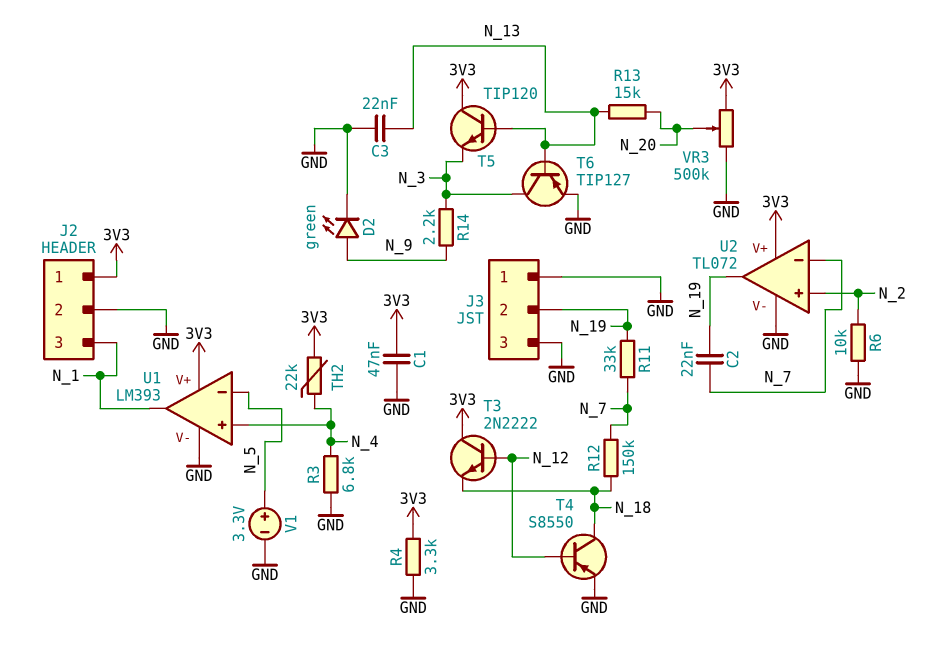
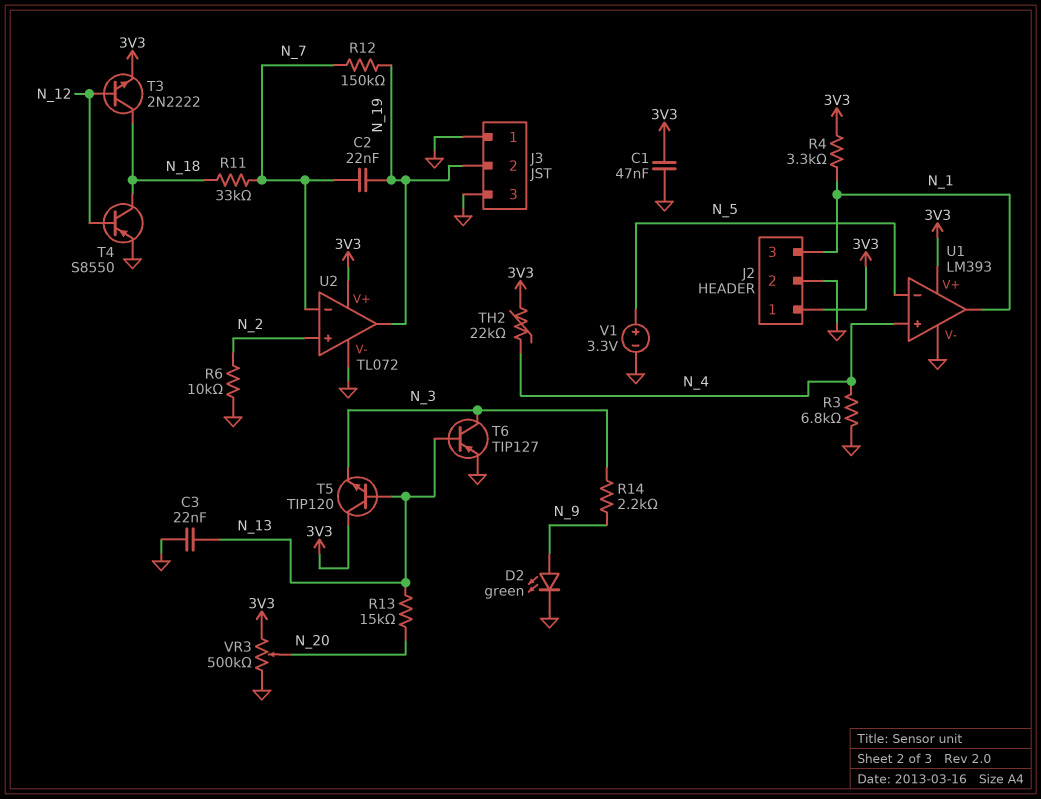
R4: 3.3k (3V3, GND) -> 3.3k (3V3, N_1)
R11: 33k (N_7, N_19) -> 33k (N_7, N_18)
R12: 150k (N_7, N_18) -> 150k (N_7, N_19)
T3: NPN 2N2222 (B N_12, C 3V3, E N_18) -> NPN 2N2222 (B N_12, C N_18, E 3V3)

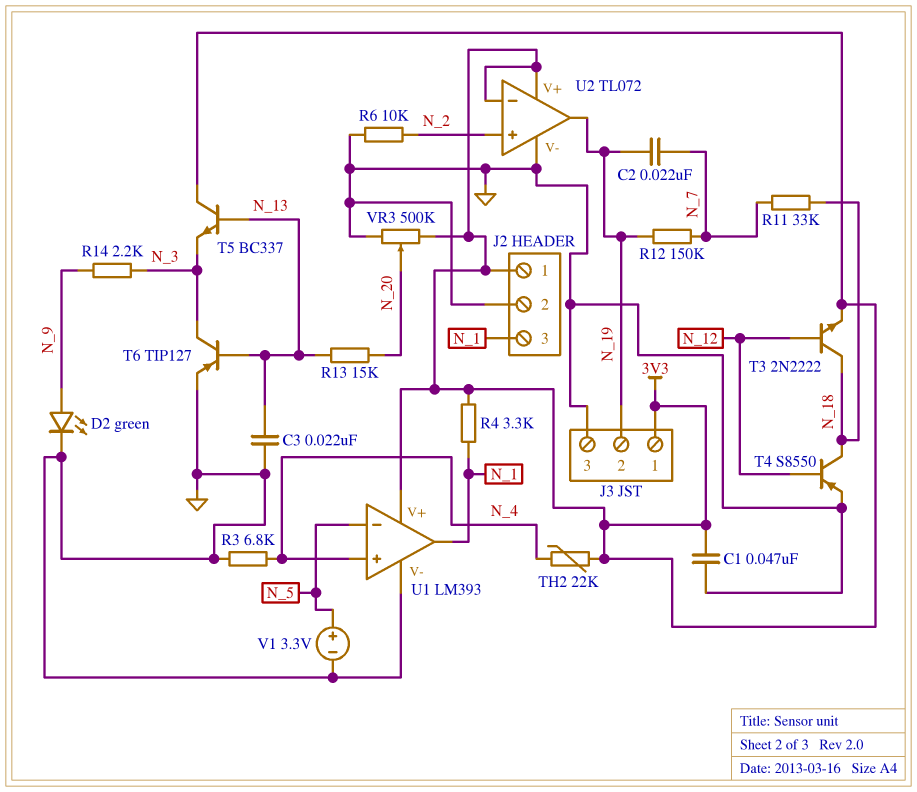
J3 pin 1: GND -> 3V3
T5: NPN TIP120 (B N_13, C 3V3, E N_3) -> NPN BC337 (B N_13, C 3V3, E N_3)
U2 pin in-: N_7 -> 3V3

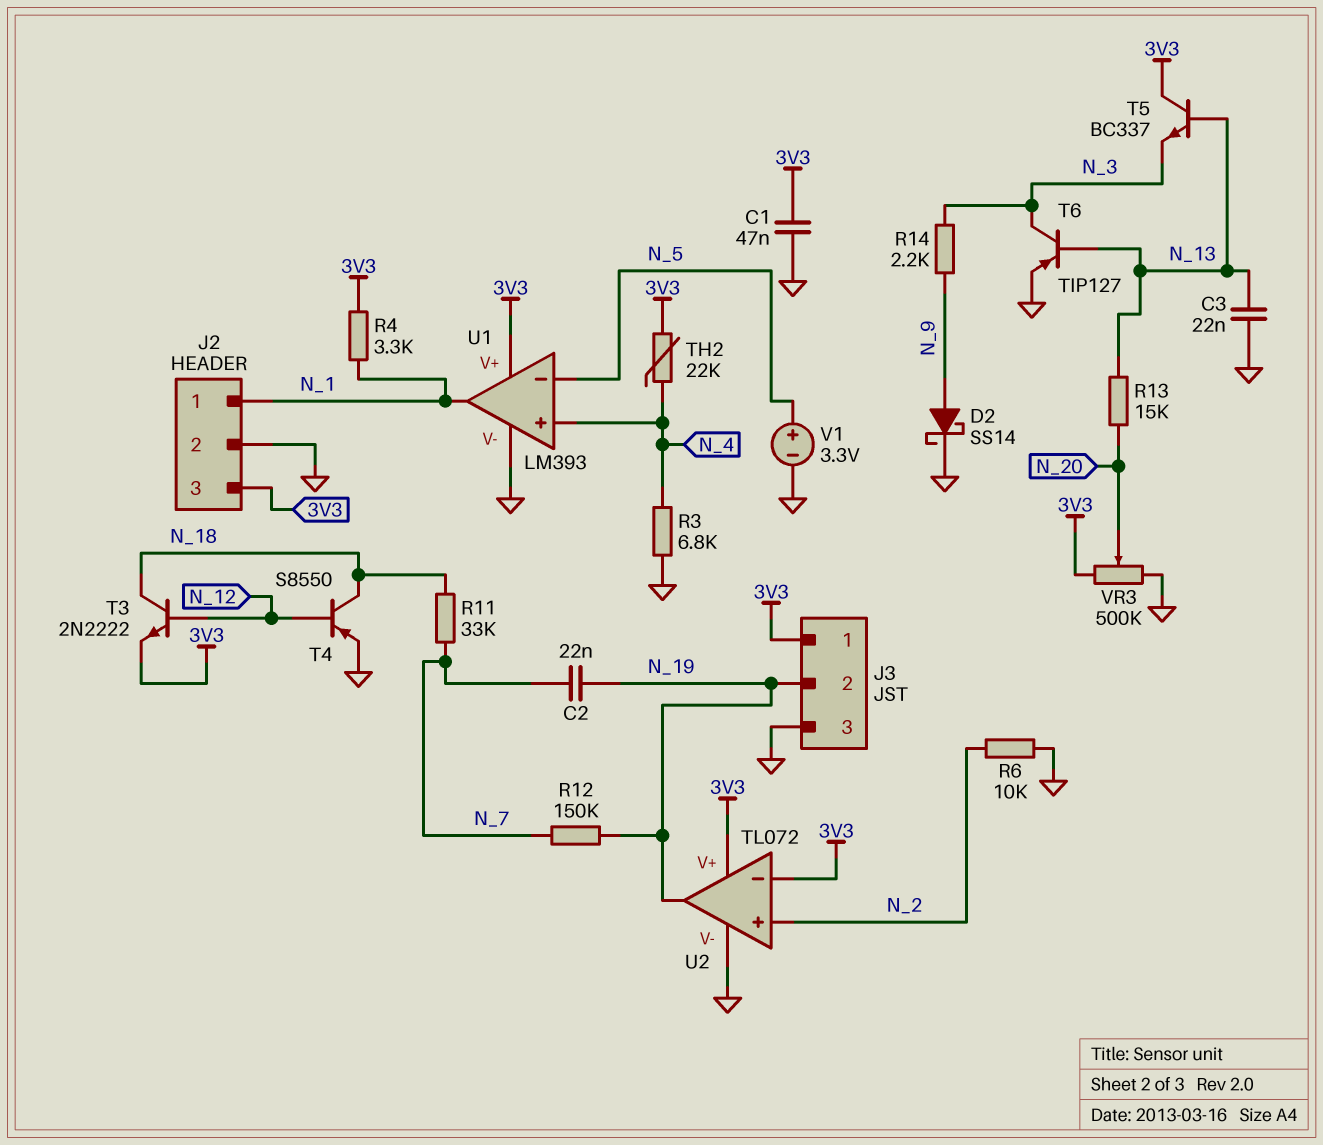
D2: LED green (A N_9, K GND) -> schottky SS14 (A N_9, K GND)
J2 pin 1: 3V3 -> N_1
J2 pin 3: N_1 -> 3V3

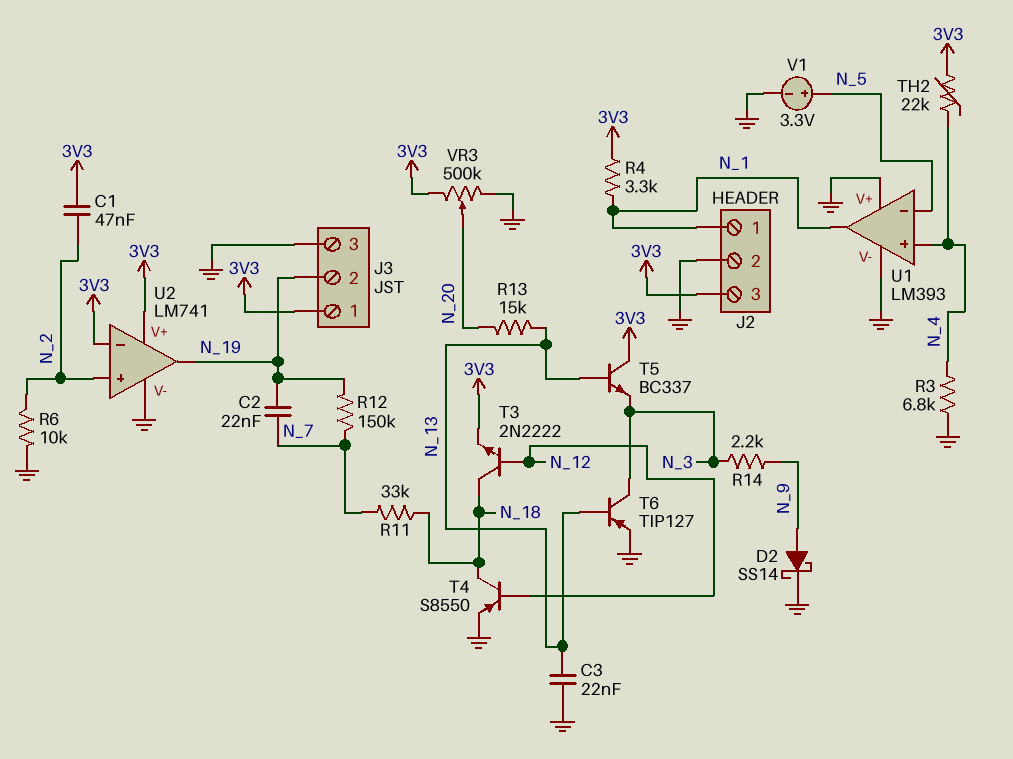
C1: 47nF (3V3, GND) -> 47nF (3V3, N_2)
U1 pin V+: 3V3 -> GND
U2: TL072 -> LM741

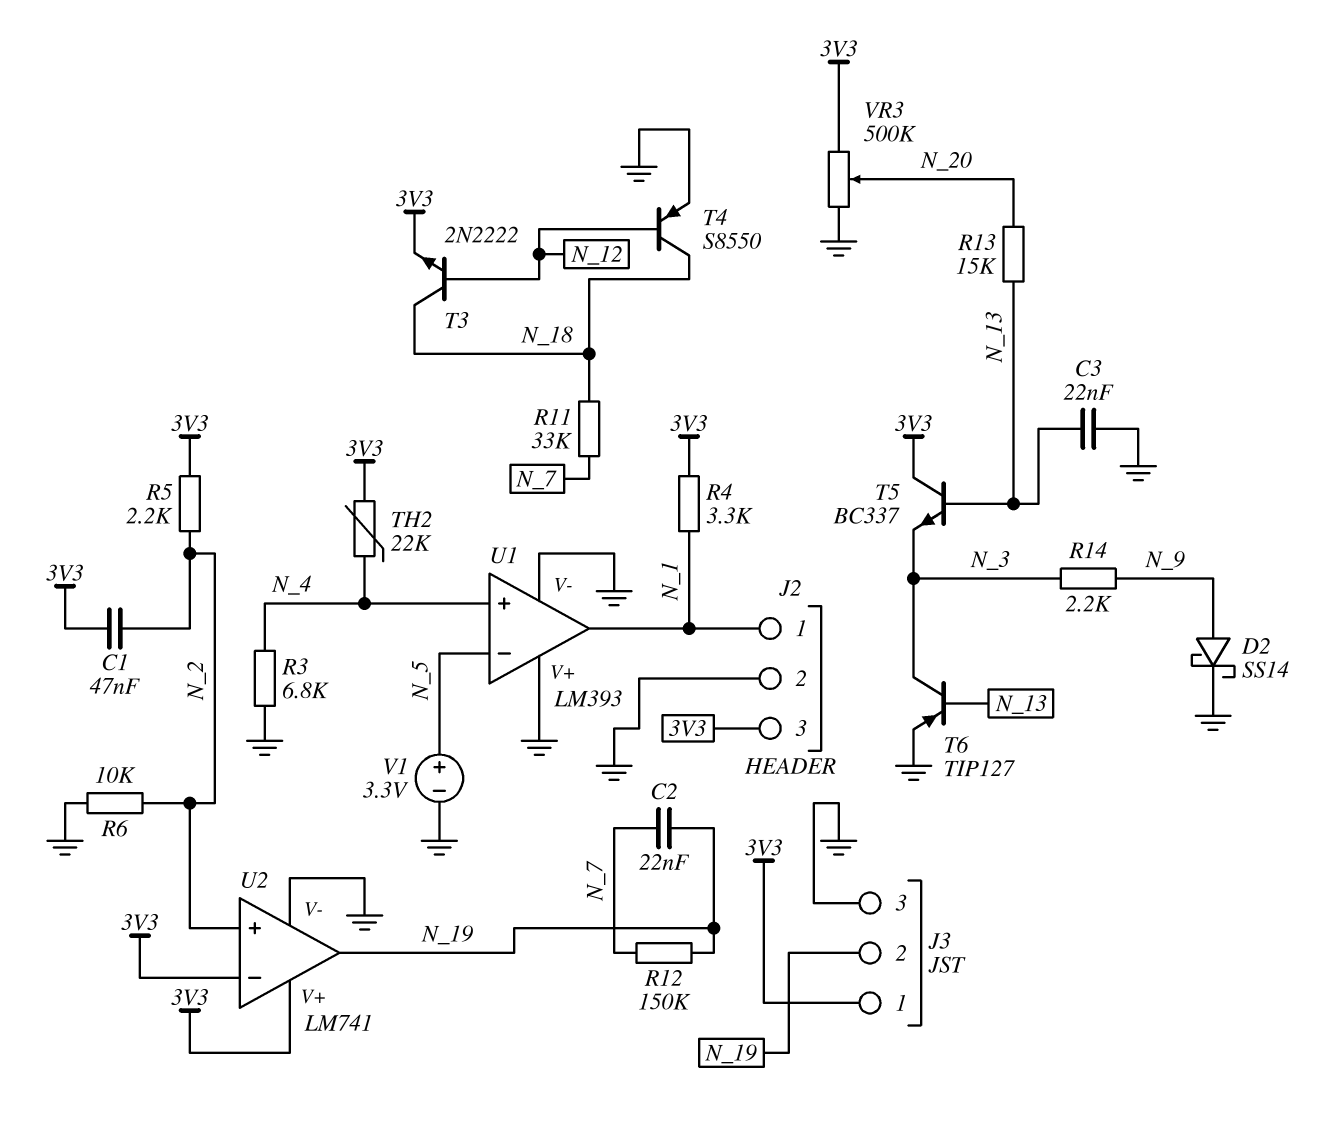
R5: none -> 2.2k (3V3, N_2)

